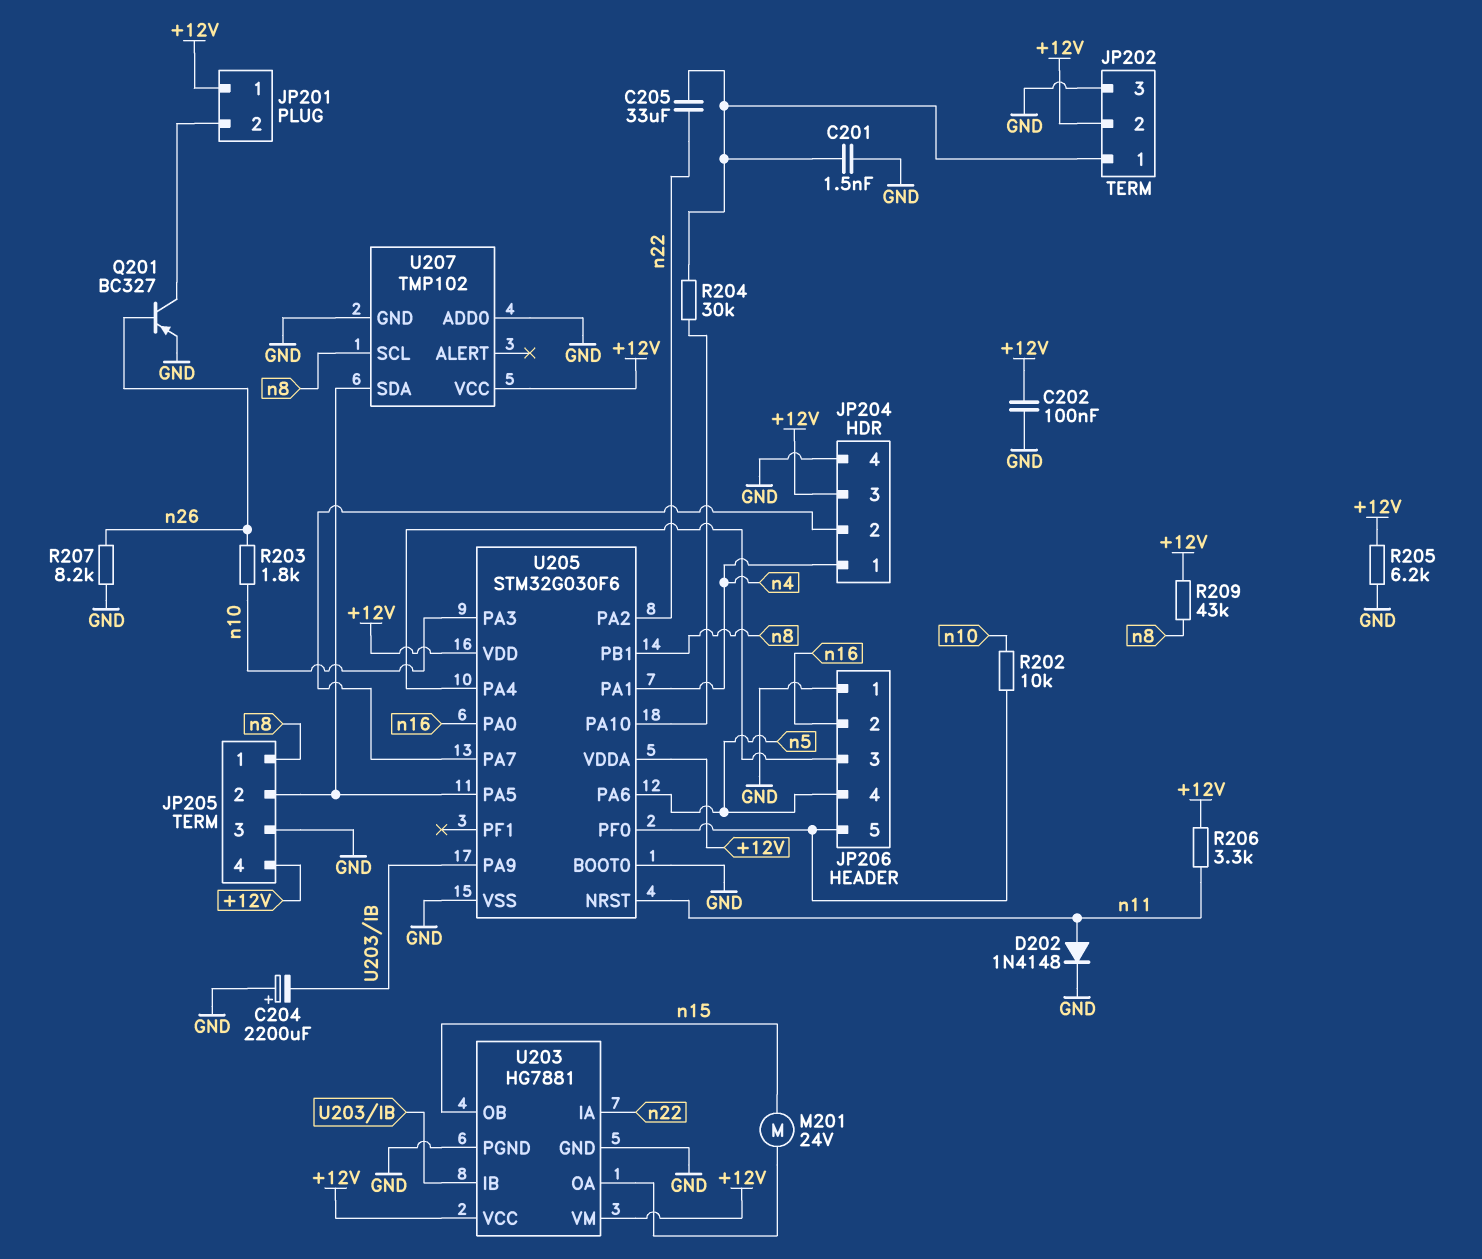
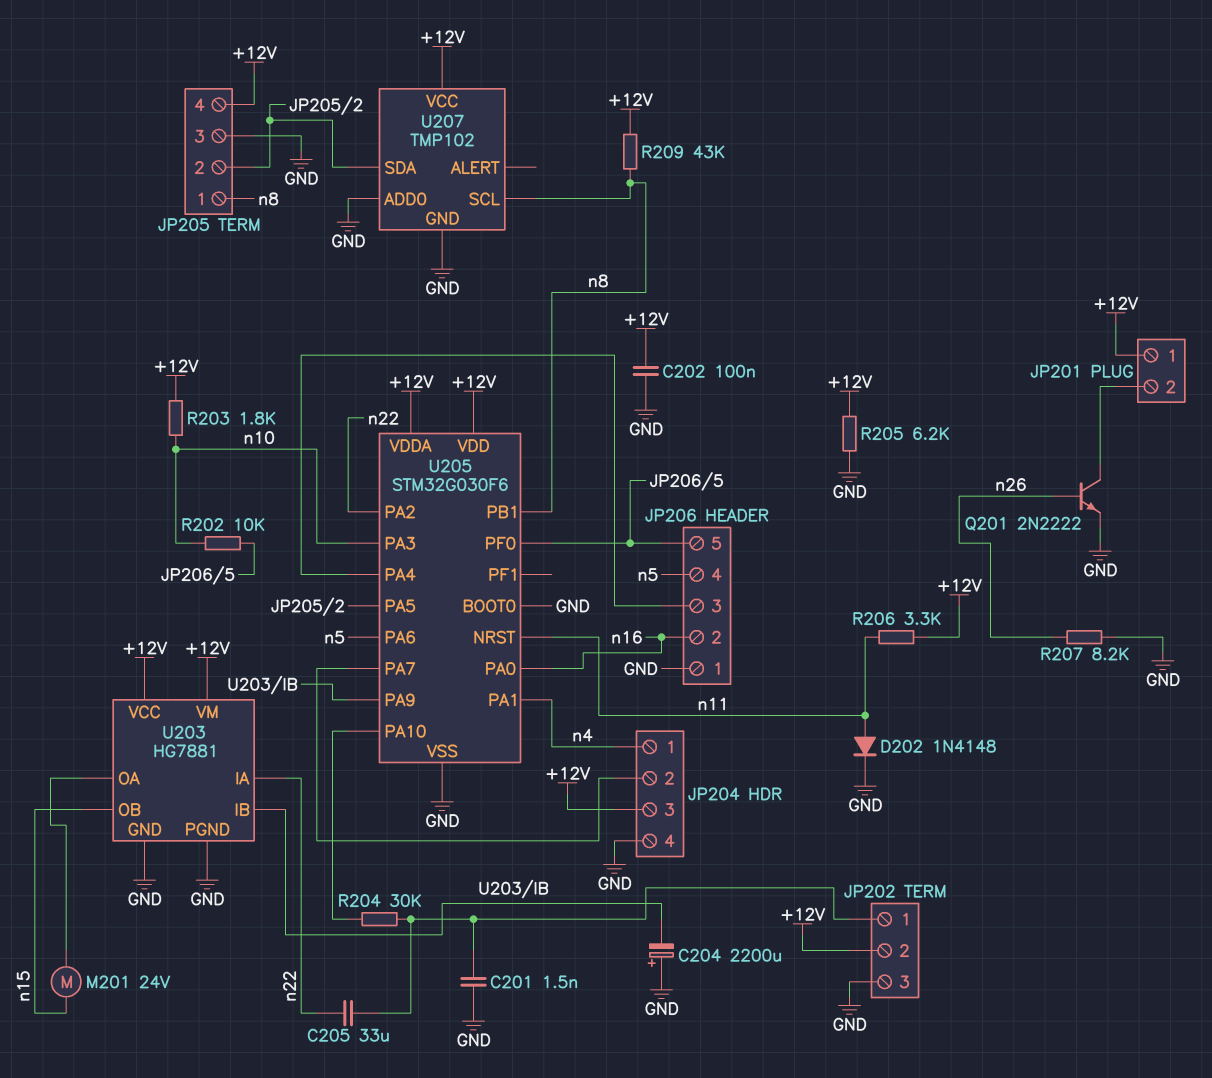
Q201: PNP BC327 (B n26, C JP201/2, E GND) -> NPN 2N2222 (B n26, C JP201/2, E GND)
R203: 1.8k (n10, n26) -> 1.8k (+12V, n10)

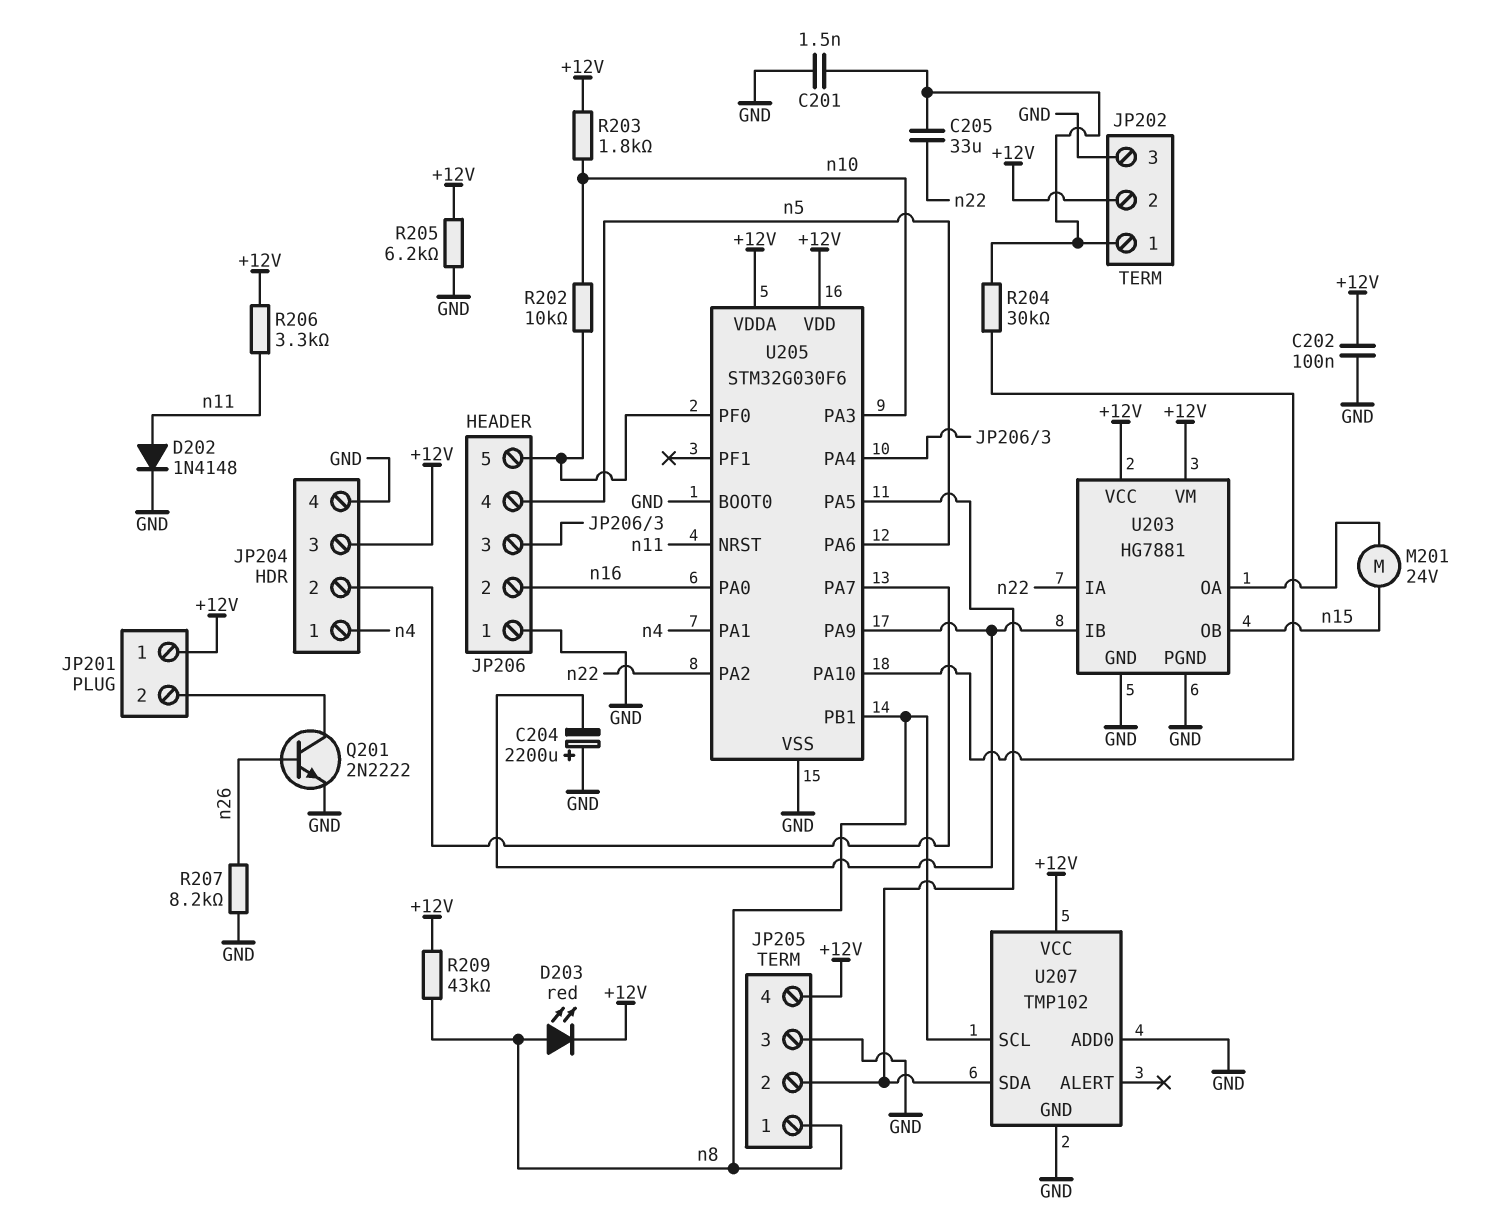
D203: none -> LED red (A n8, K +12V)

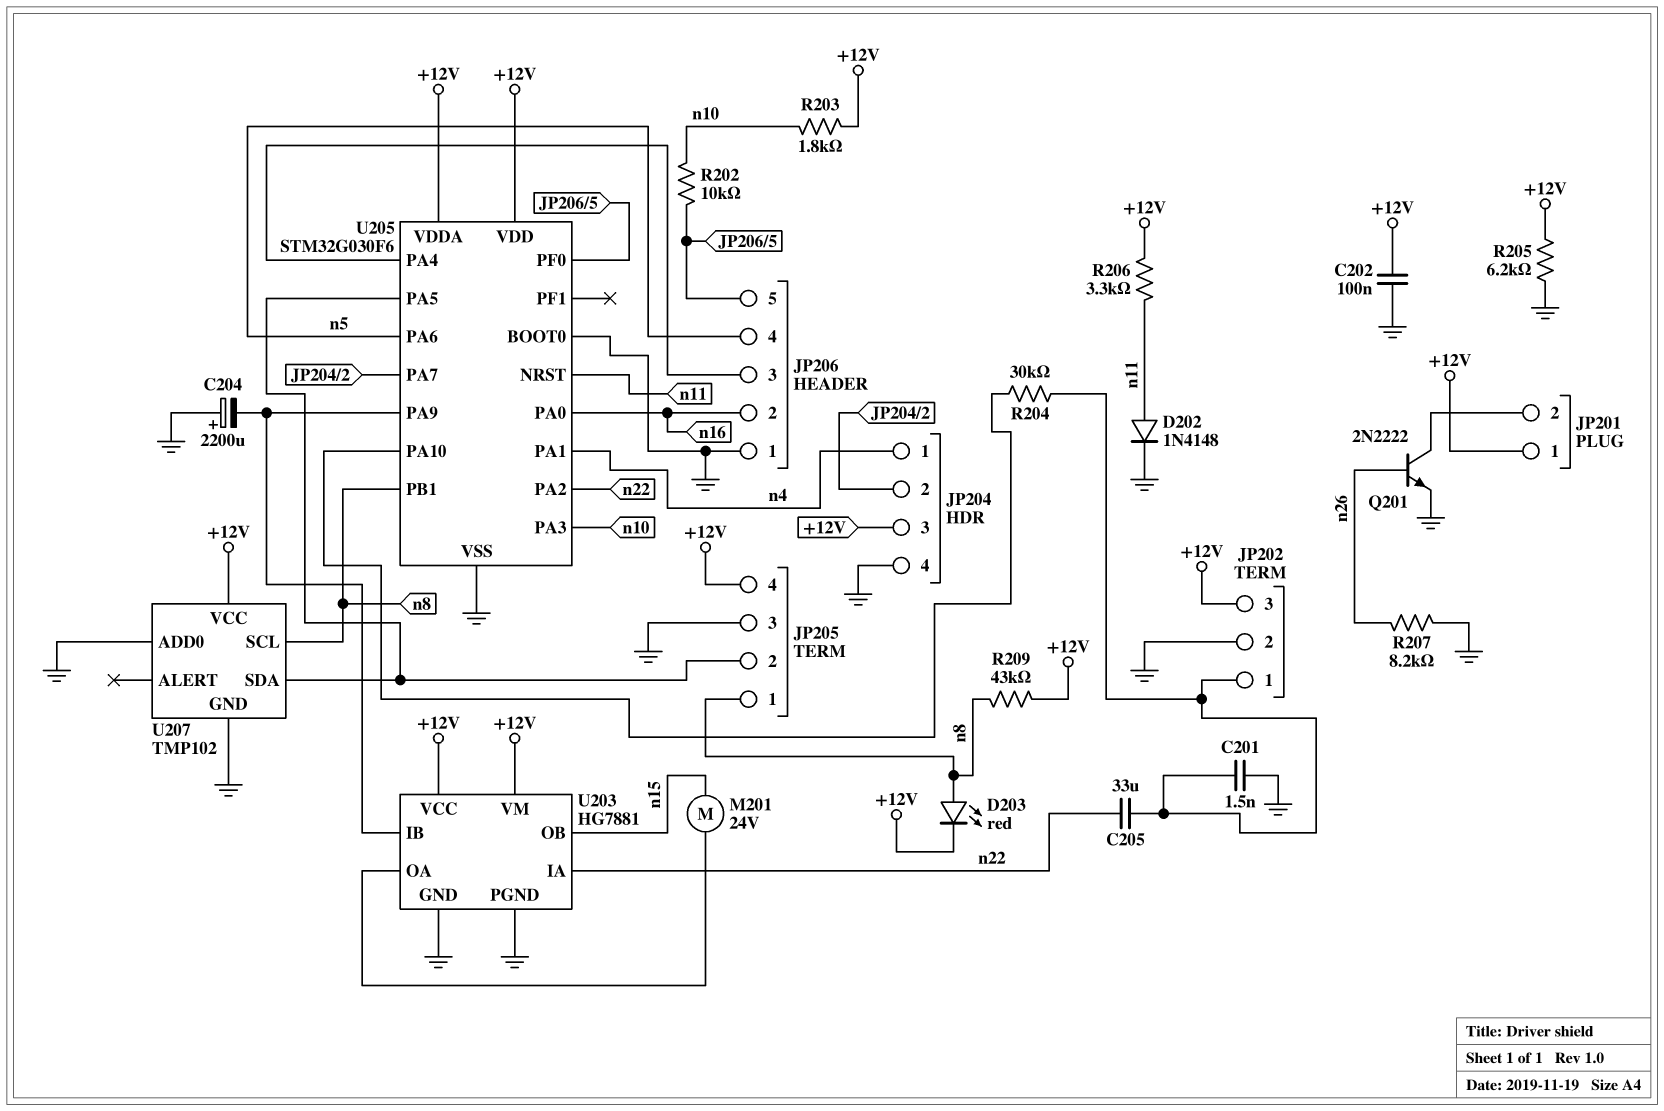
JP202 pin 2: +12V -> GND
JP202 pin 3: GND -> +12V

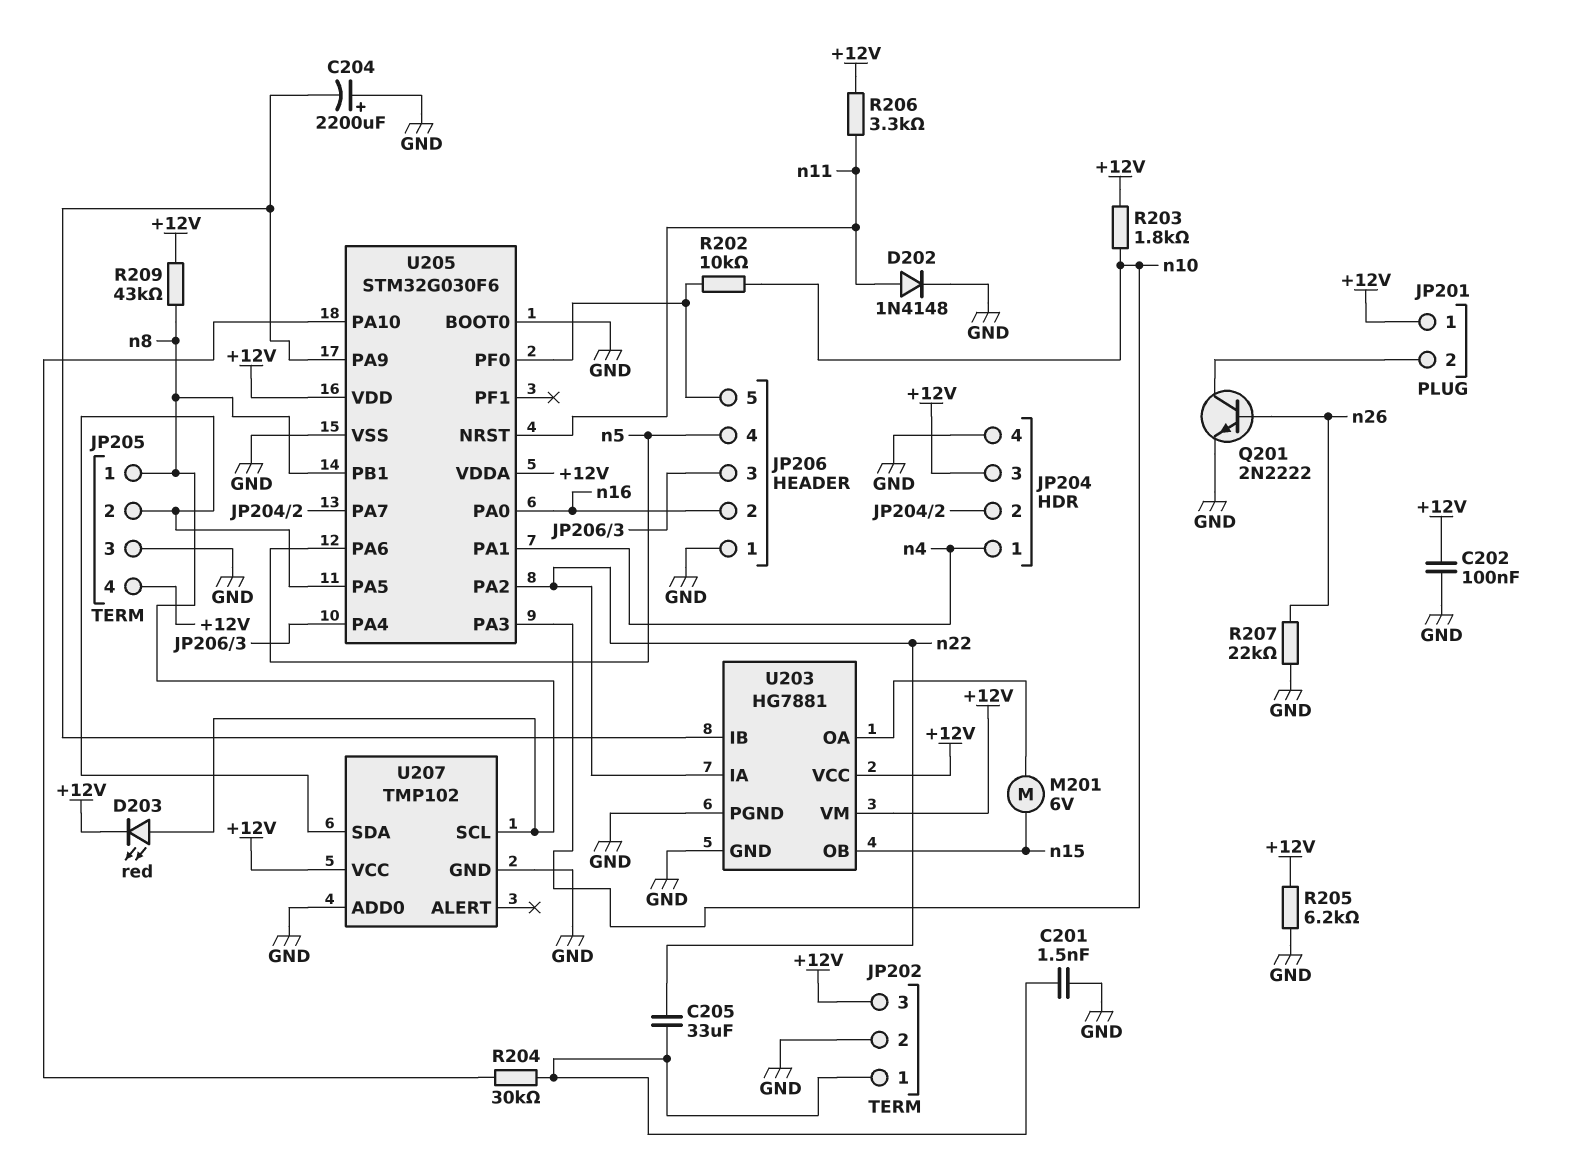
M201: motor 24V (U203/OA, n15) -> motor 6V (U203/OA, n15)
R207: 8.2k (GND, n26) -> 22k (GND, n26)

